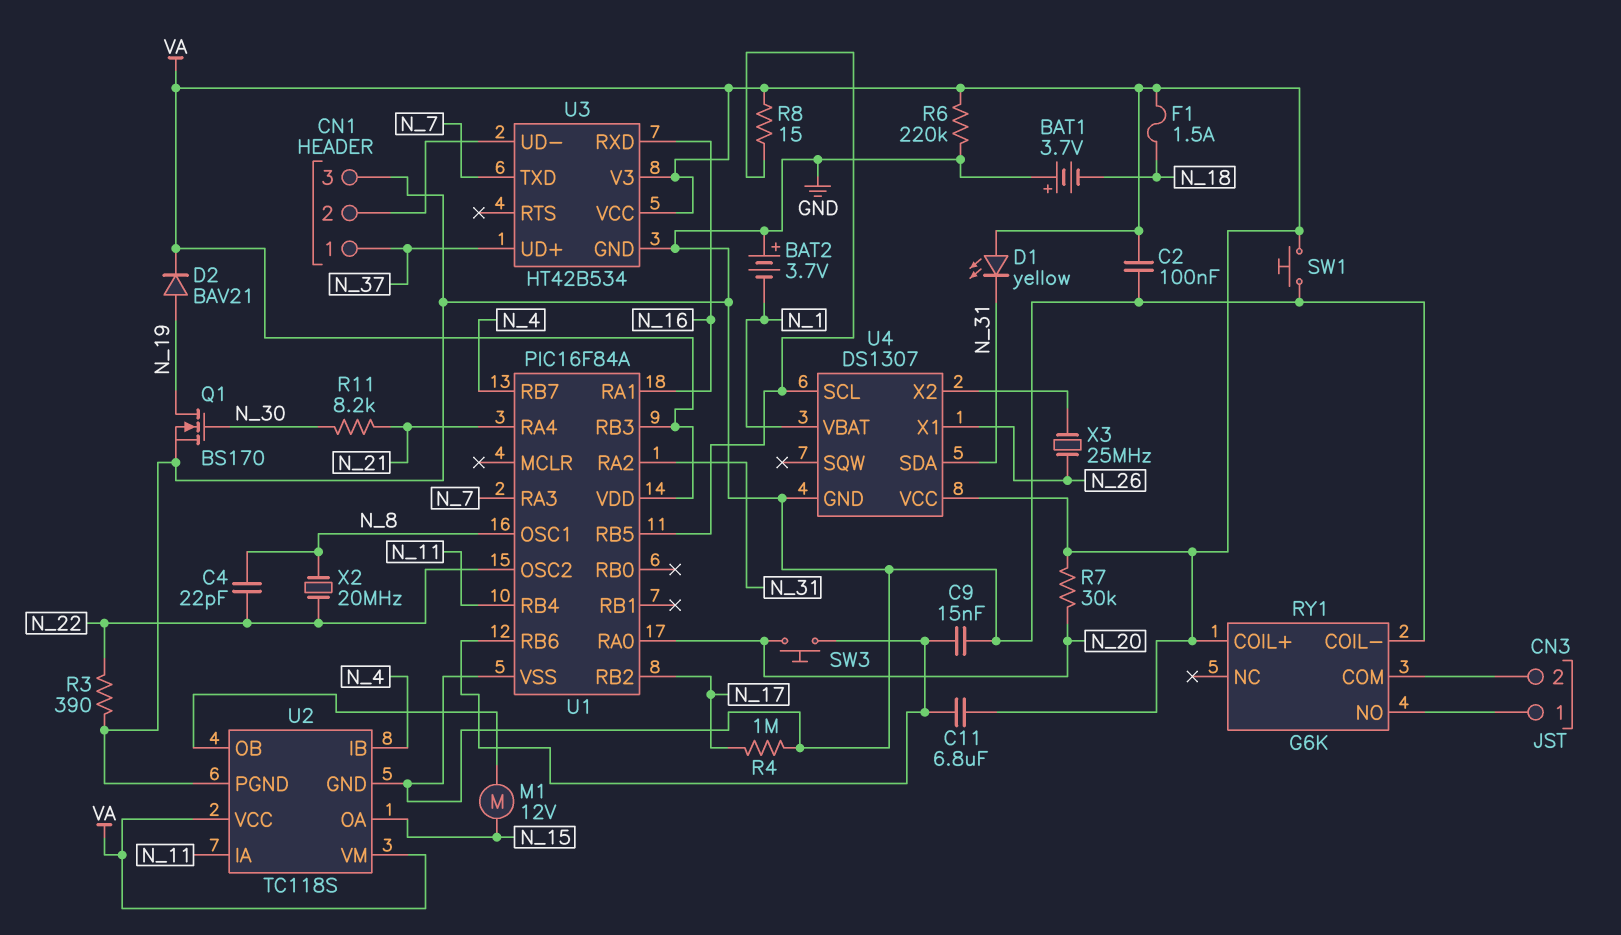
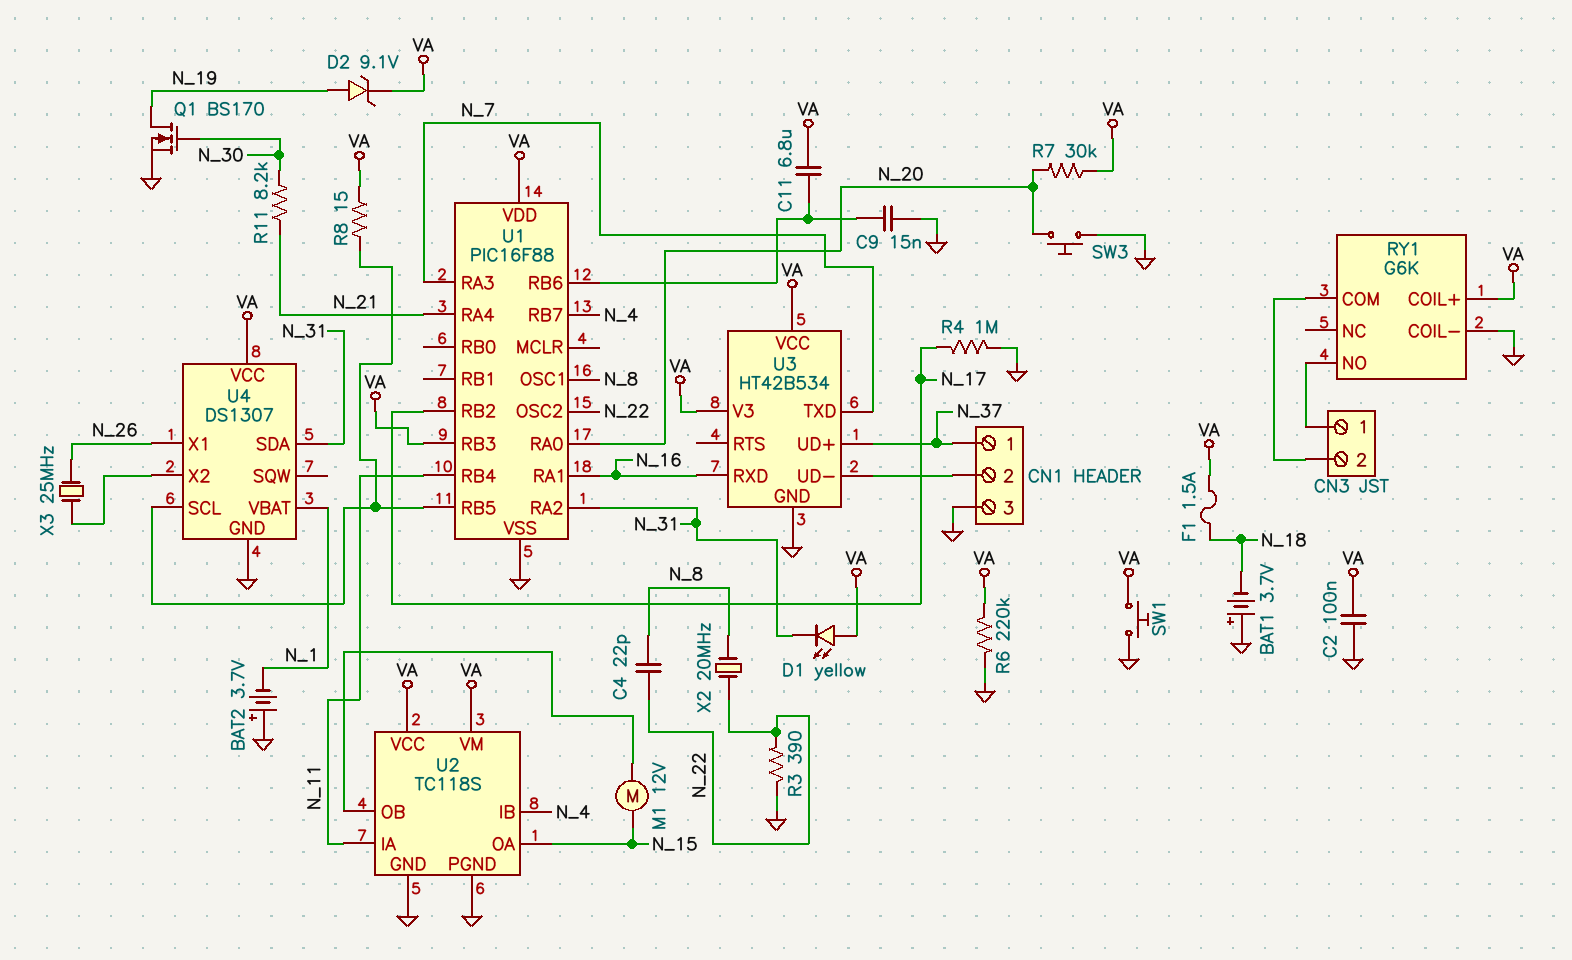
D2: diode BAV21 (A N_19, K VA) -> zener 9.1V (A N_19, K VA)
SW3: button (N_20, U1/RB6) -> button (GND, N_20)
U1: PIC16F84A -> PIC16F88

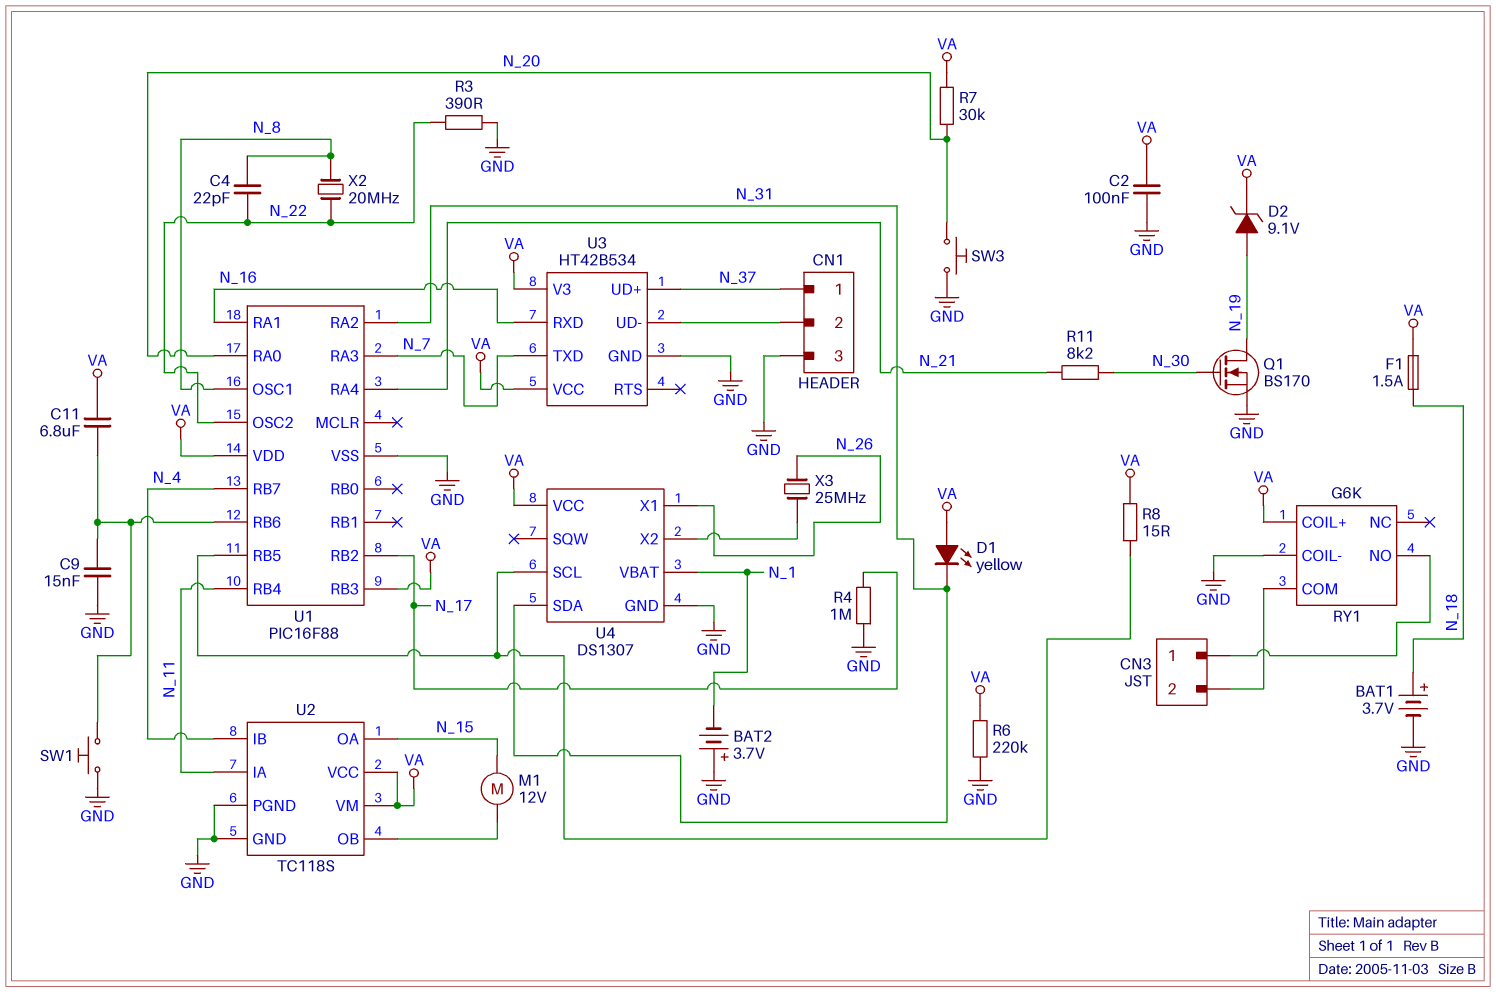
BAT1: 3.7V (plus GND, minus N_18) -> 3.7V (plus N_18, minus GND)
SW1: button (GND, VA) -> button (GND, U1/RB6)

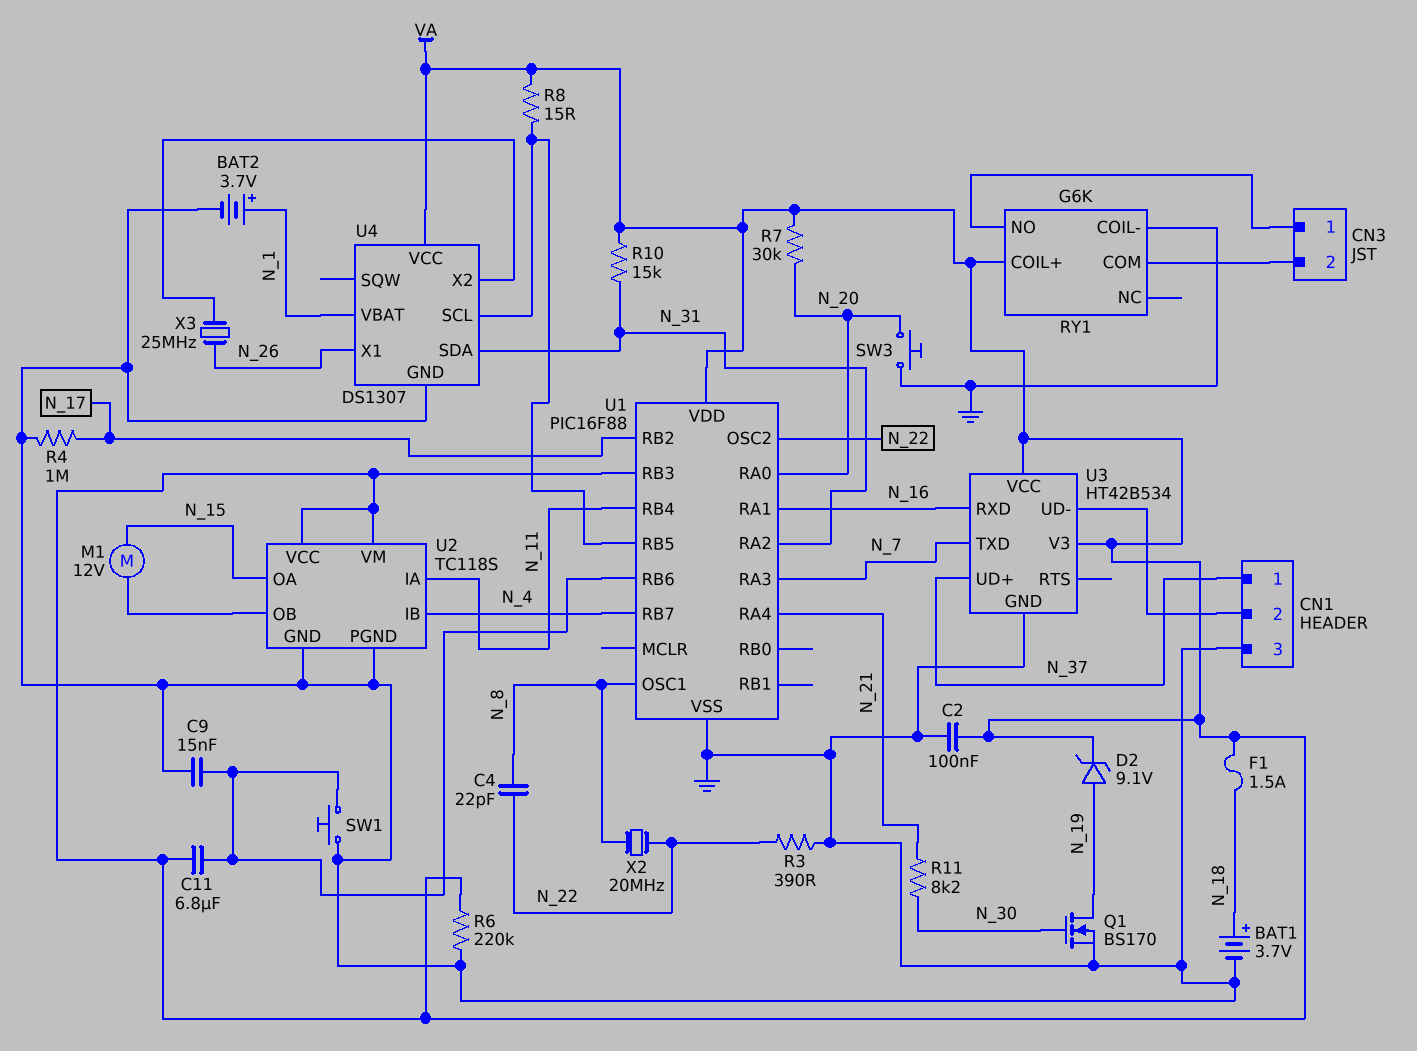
BAT2: 3.7V (plus GND, minus N_1) -> 3.7V (plus N_1, minus GND)
D1: LED yellow (A VA, K N_31) -> none
R10: none -> 15k (N_31, VA)

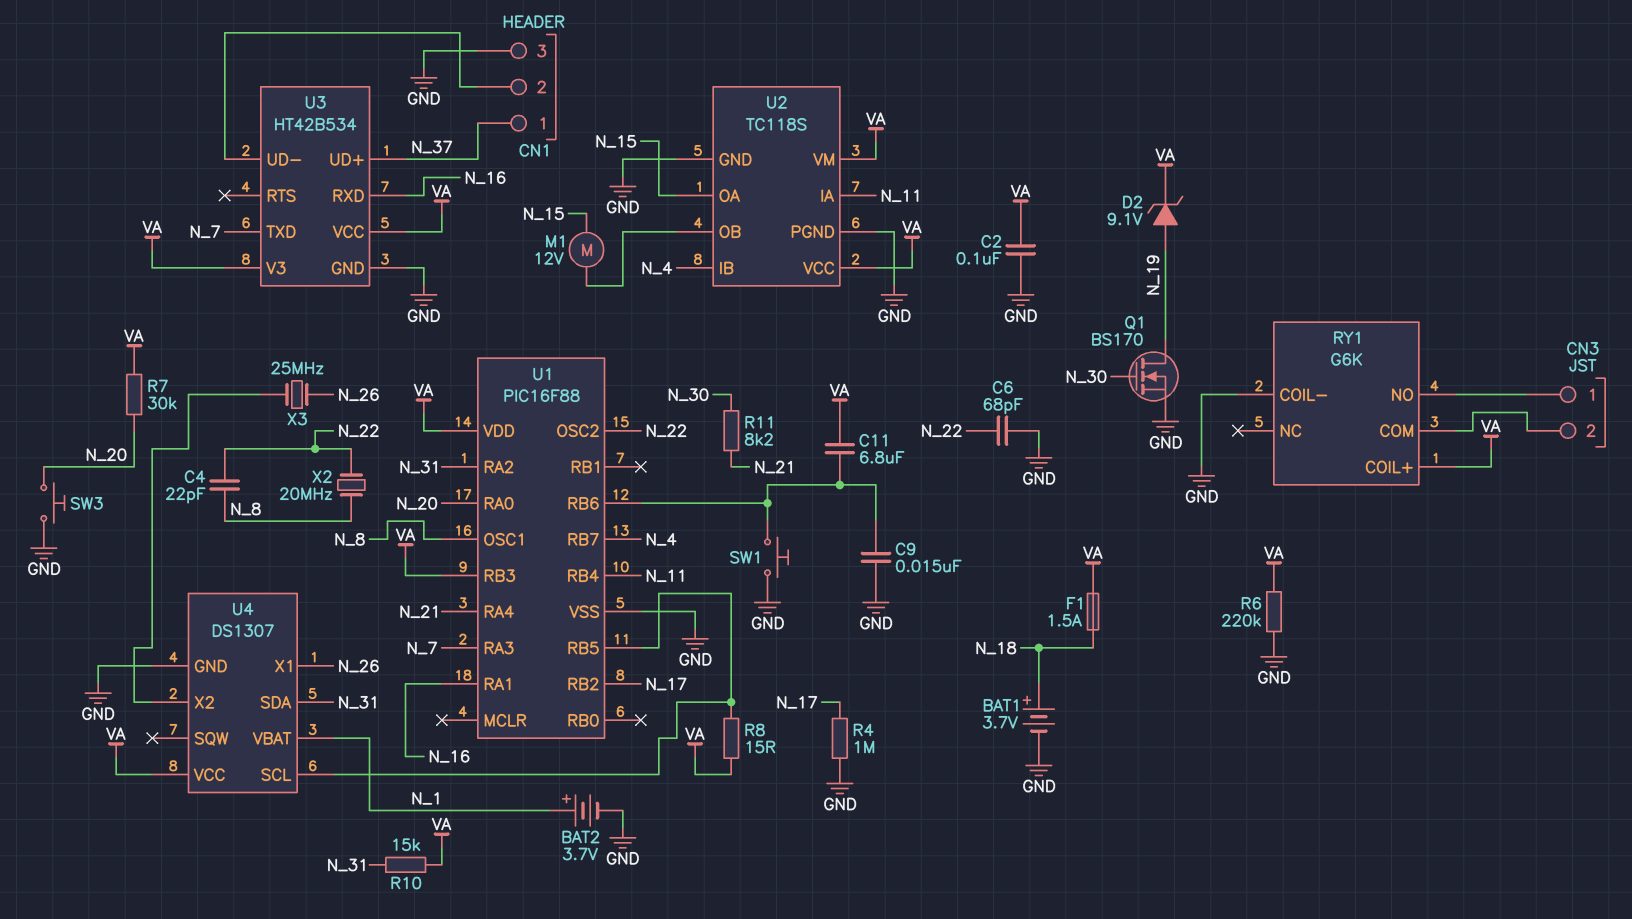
C6: none -> 68pF (GND, N_22)
R3: 390 (GND, N_22) -> none

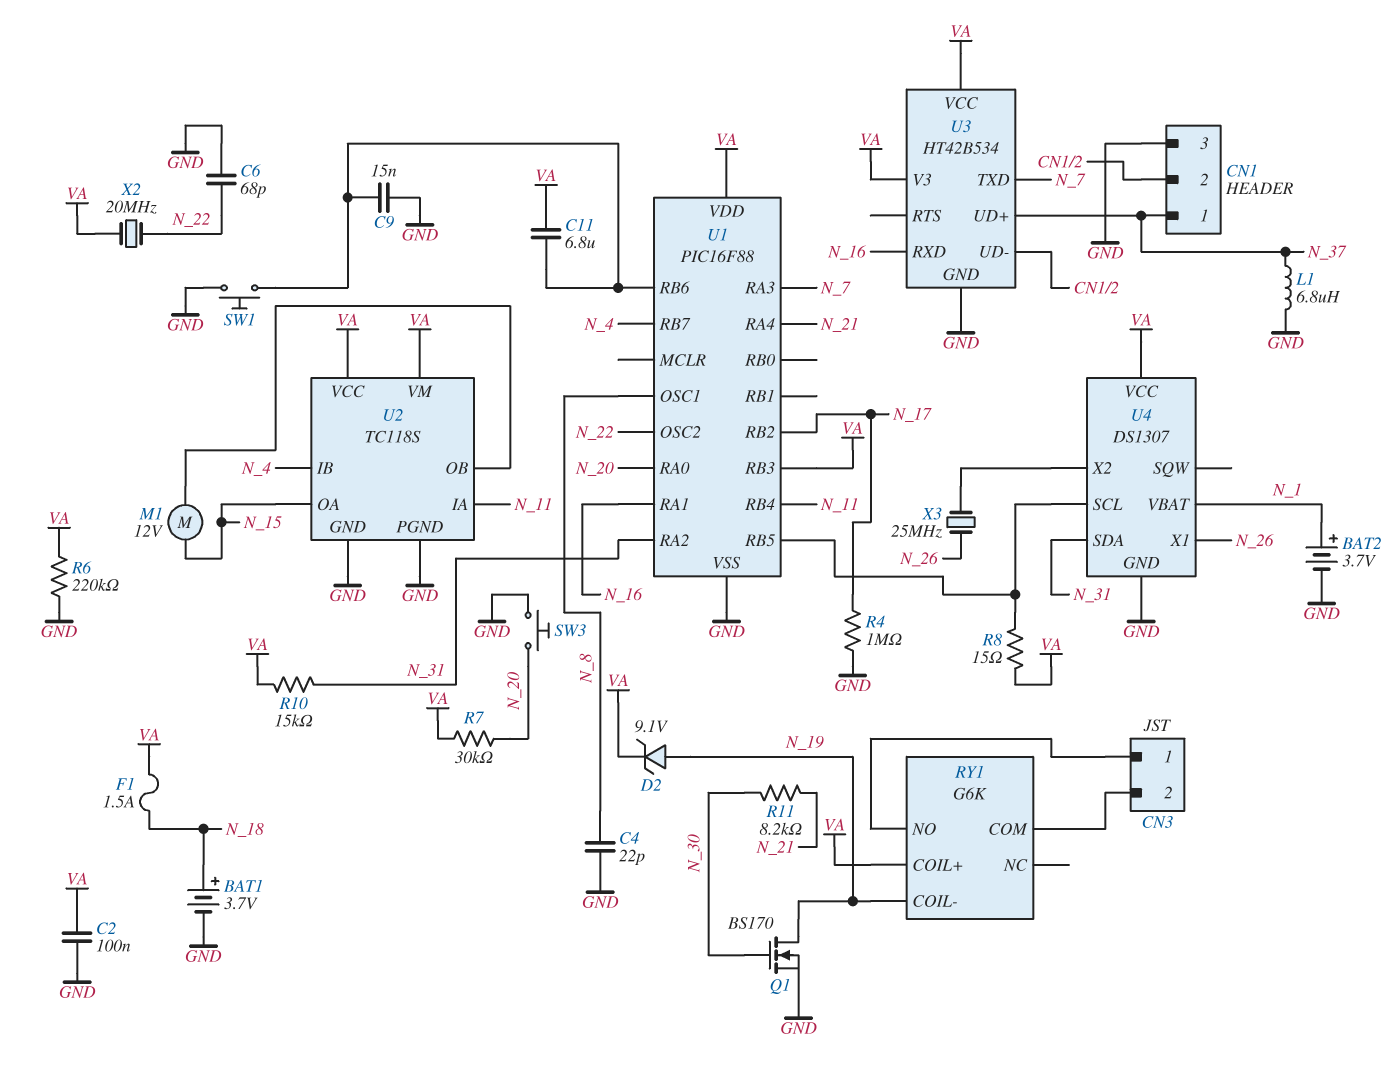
C4: 22pF (N_8, N_22) -> 22pF (GND, N_8)
L1: none -> 6.8uH (GND, N_37)
RY1 pin COIL-: GND -> N_19
X2: 20MHz (N_8, N_22) -> 20MHz (N_22, VA)

